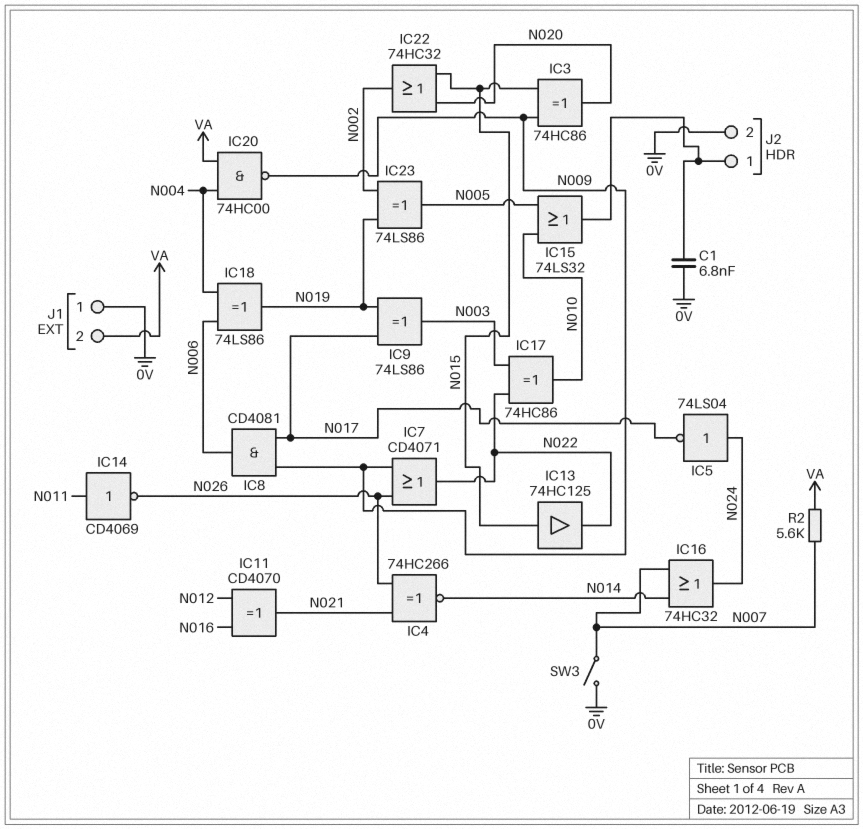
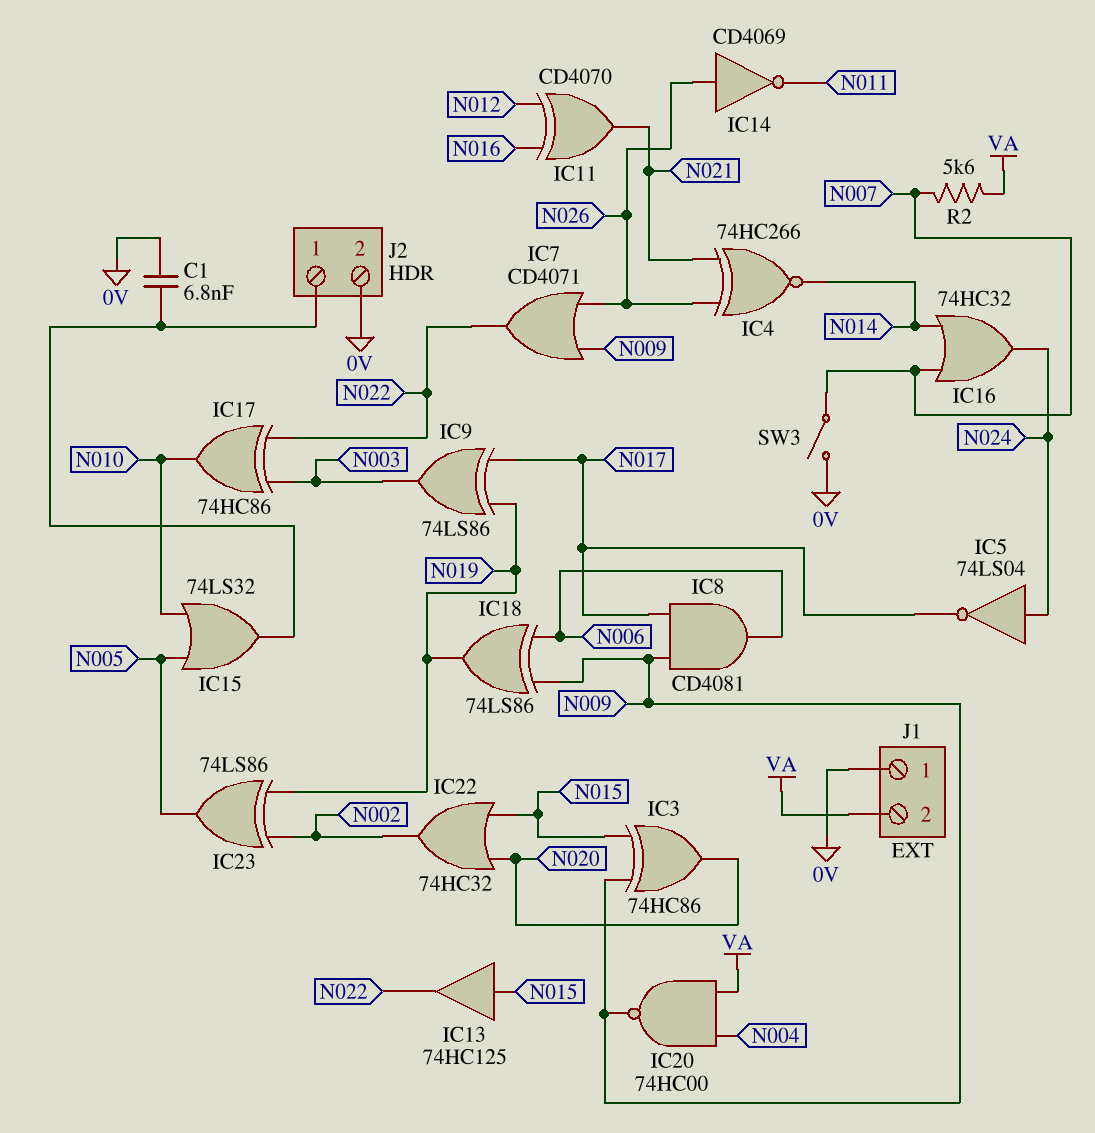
IC14: NOT CD4069 (in N011, out N026) -> NOT CD4069 (in N026, out N011)
IC18: XOR 74LS86 (in N004, in N006, out N019) -> XOR 74LS86 (in N006, in N009, out N019)

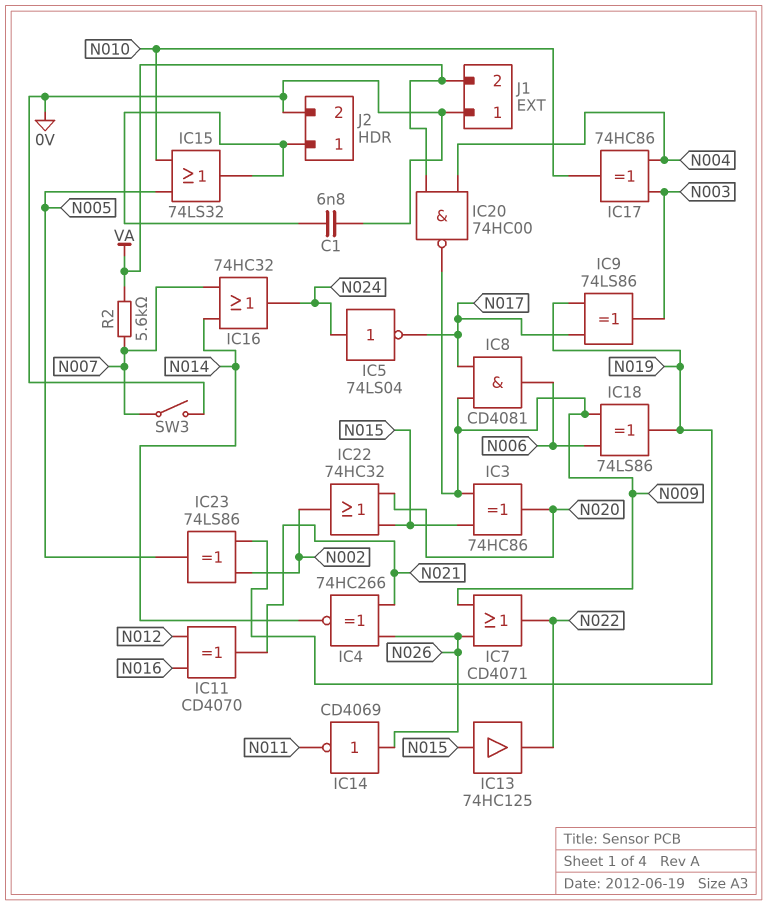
IC17: XOR 74HC86 (in N003, in N022, out N010) -> XOR 74HC86 (in N003, in N004, out N010)

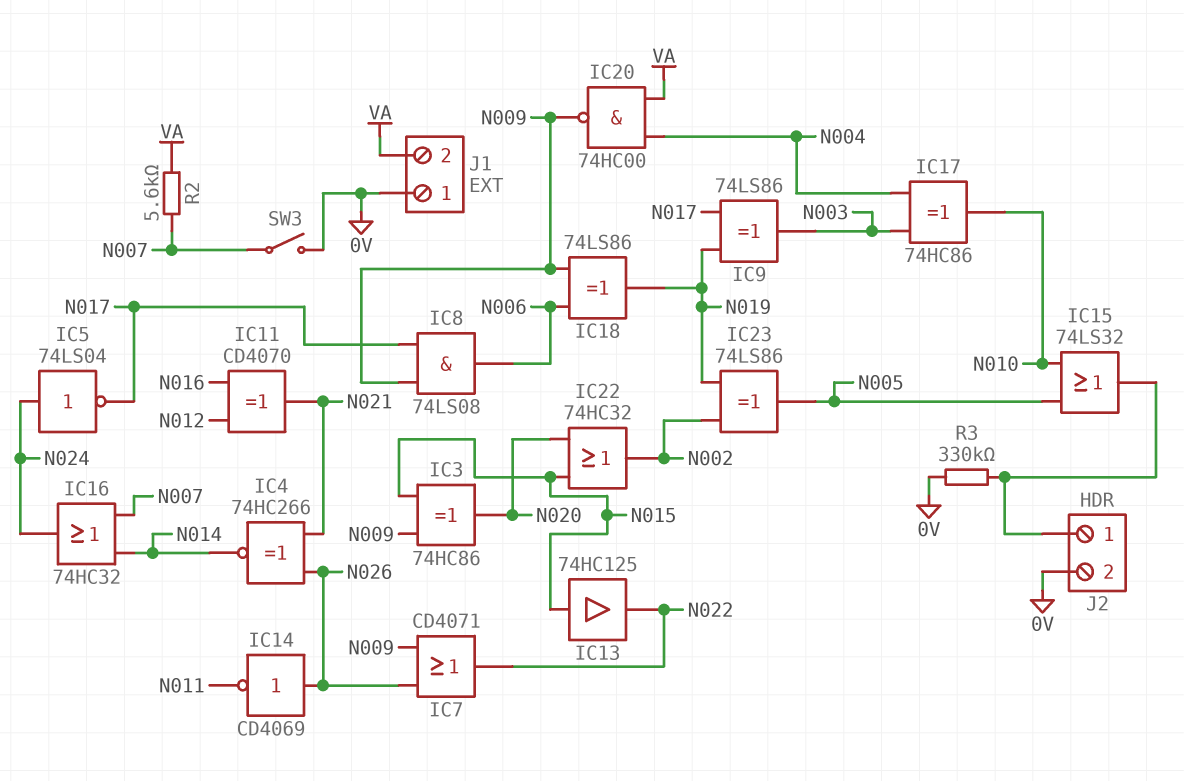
C1: 6.8nF (0V, J2/1) -> none
IC8: AND CD4081 (in N009, in N017, out N006) -> AND 74LS08 (in N009, in N017, out N006)
R3: none -> 330k (0V, J2/1)

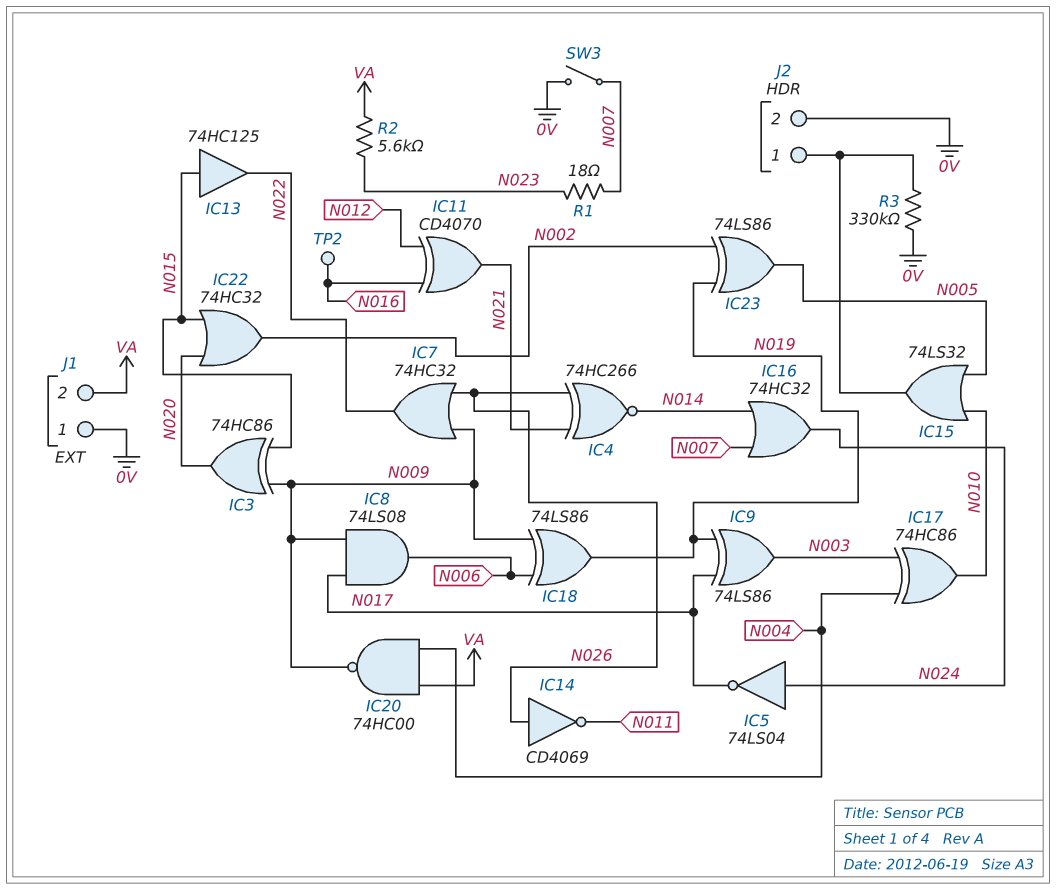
IC7: OR CD4071 (in N009, in N026, out N022) -> OR 74HC32 (in N009, in N026, out N022)
R1: none -> 18 (N007, N023)
R2: 5.6k (N007, VA) -> 5.6k (N023, VA)
TP2: none -> test point (N016)

